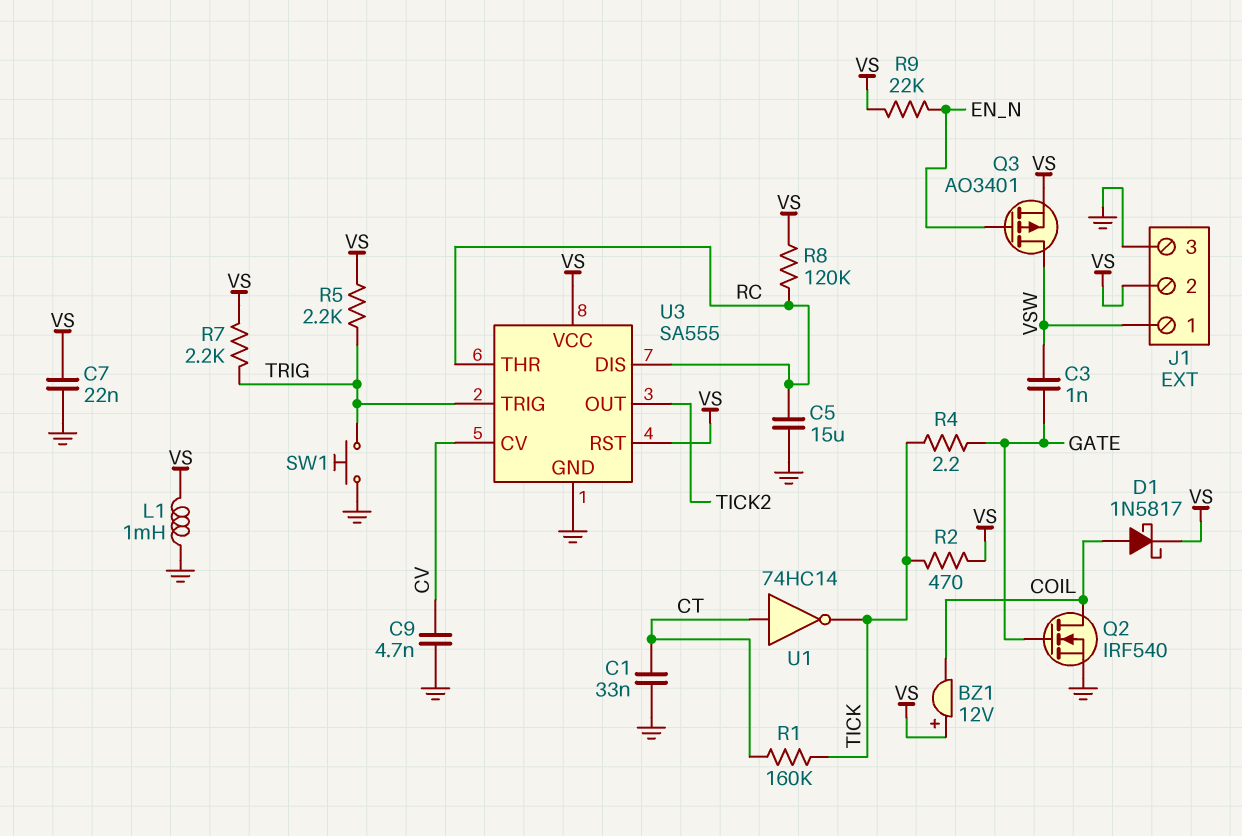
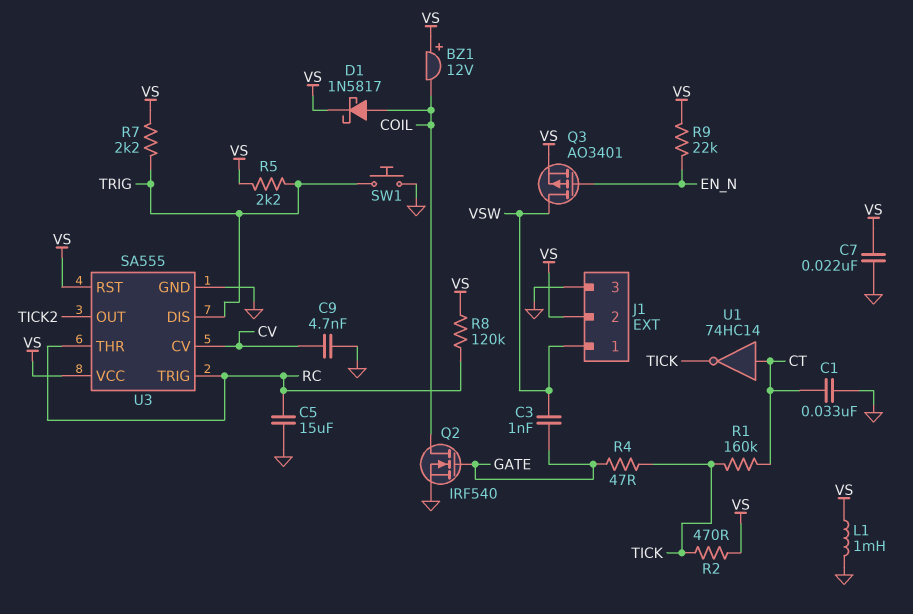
R4: 2.2 (GATE, TICK) -> 47 (GATE, TICK)
U3 pin DIS: RC -> TRIG
U3 pin TRIG: TRIG -> RC

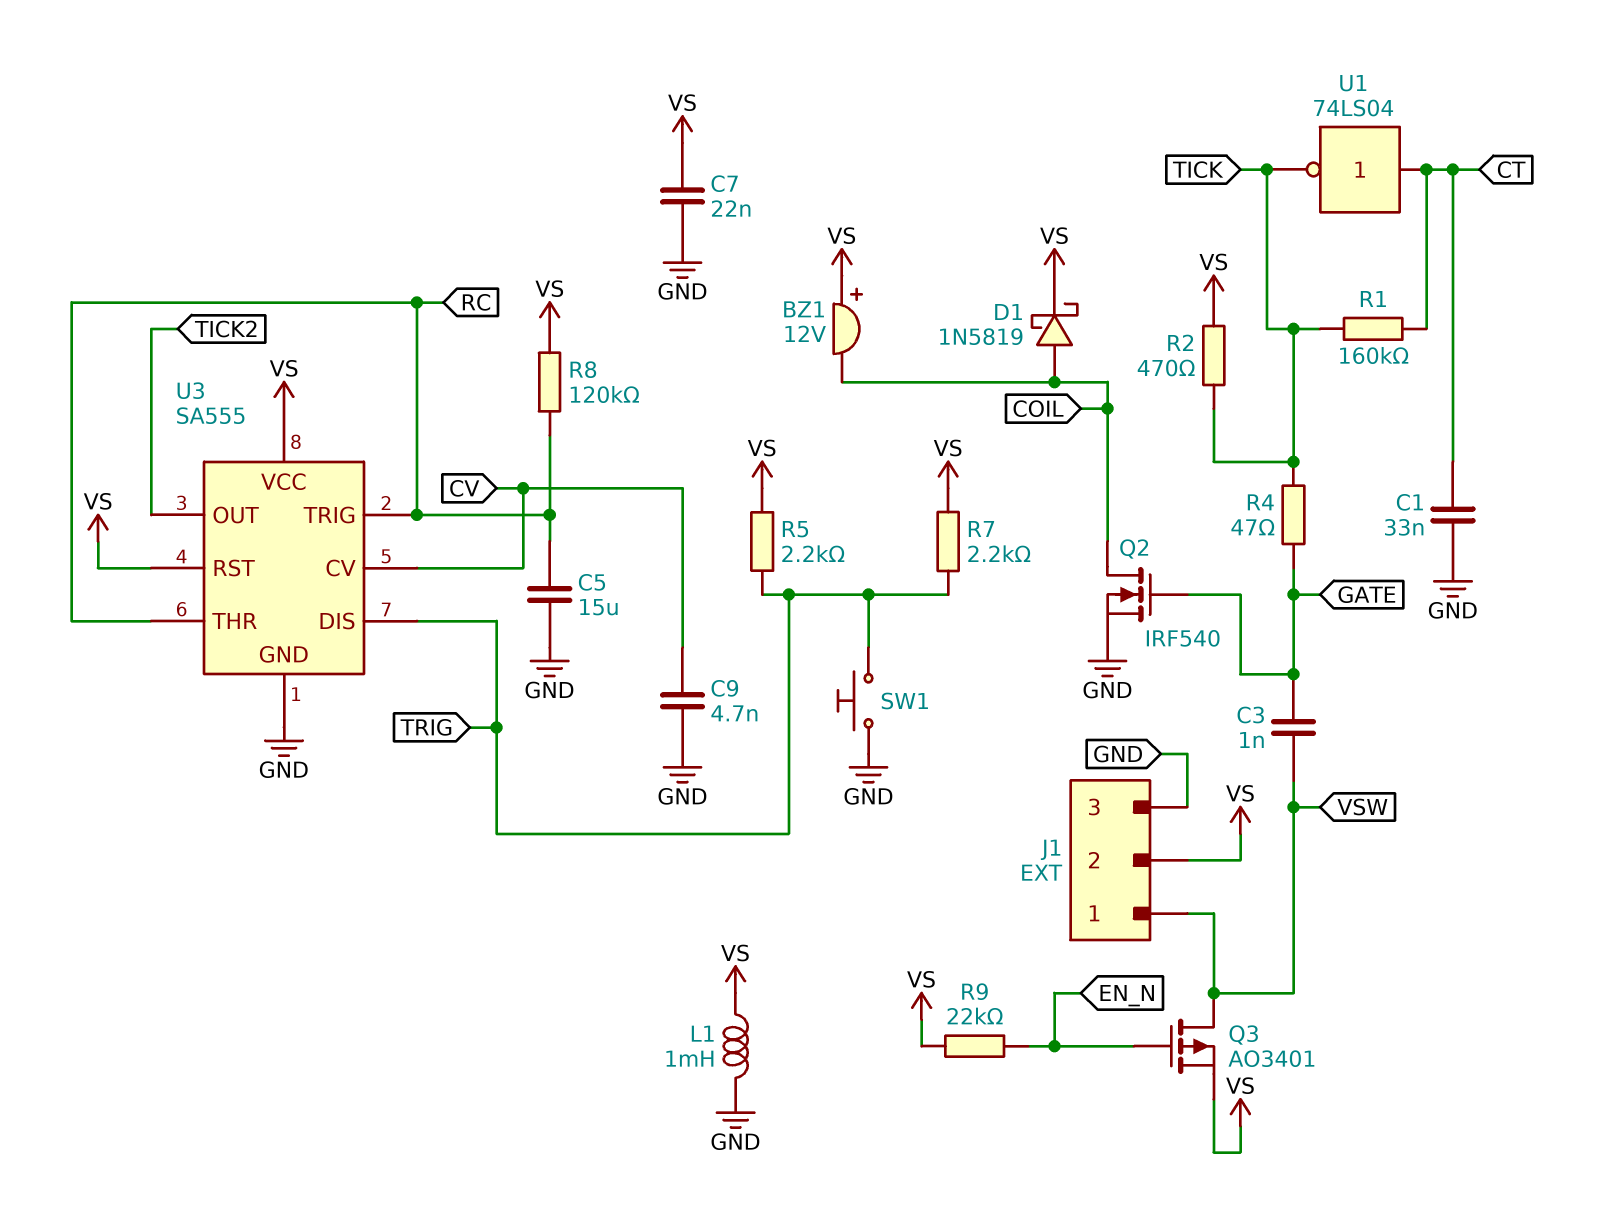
D1: schottky 1N5817 (A COIL, K VS) -> schottky 1N5819 (A COIL, K VS)
U1: NOT 74HC14 (in CT, out TICK) -> NOT 74LS04 (in CT, out TICK)

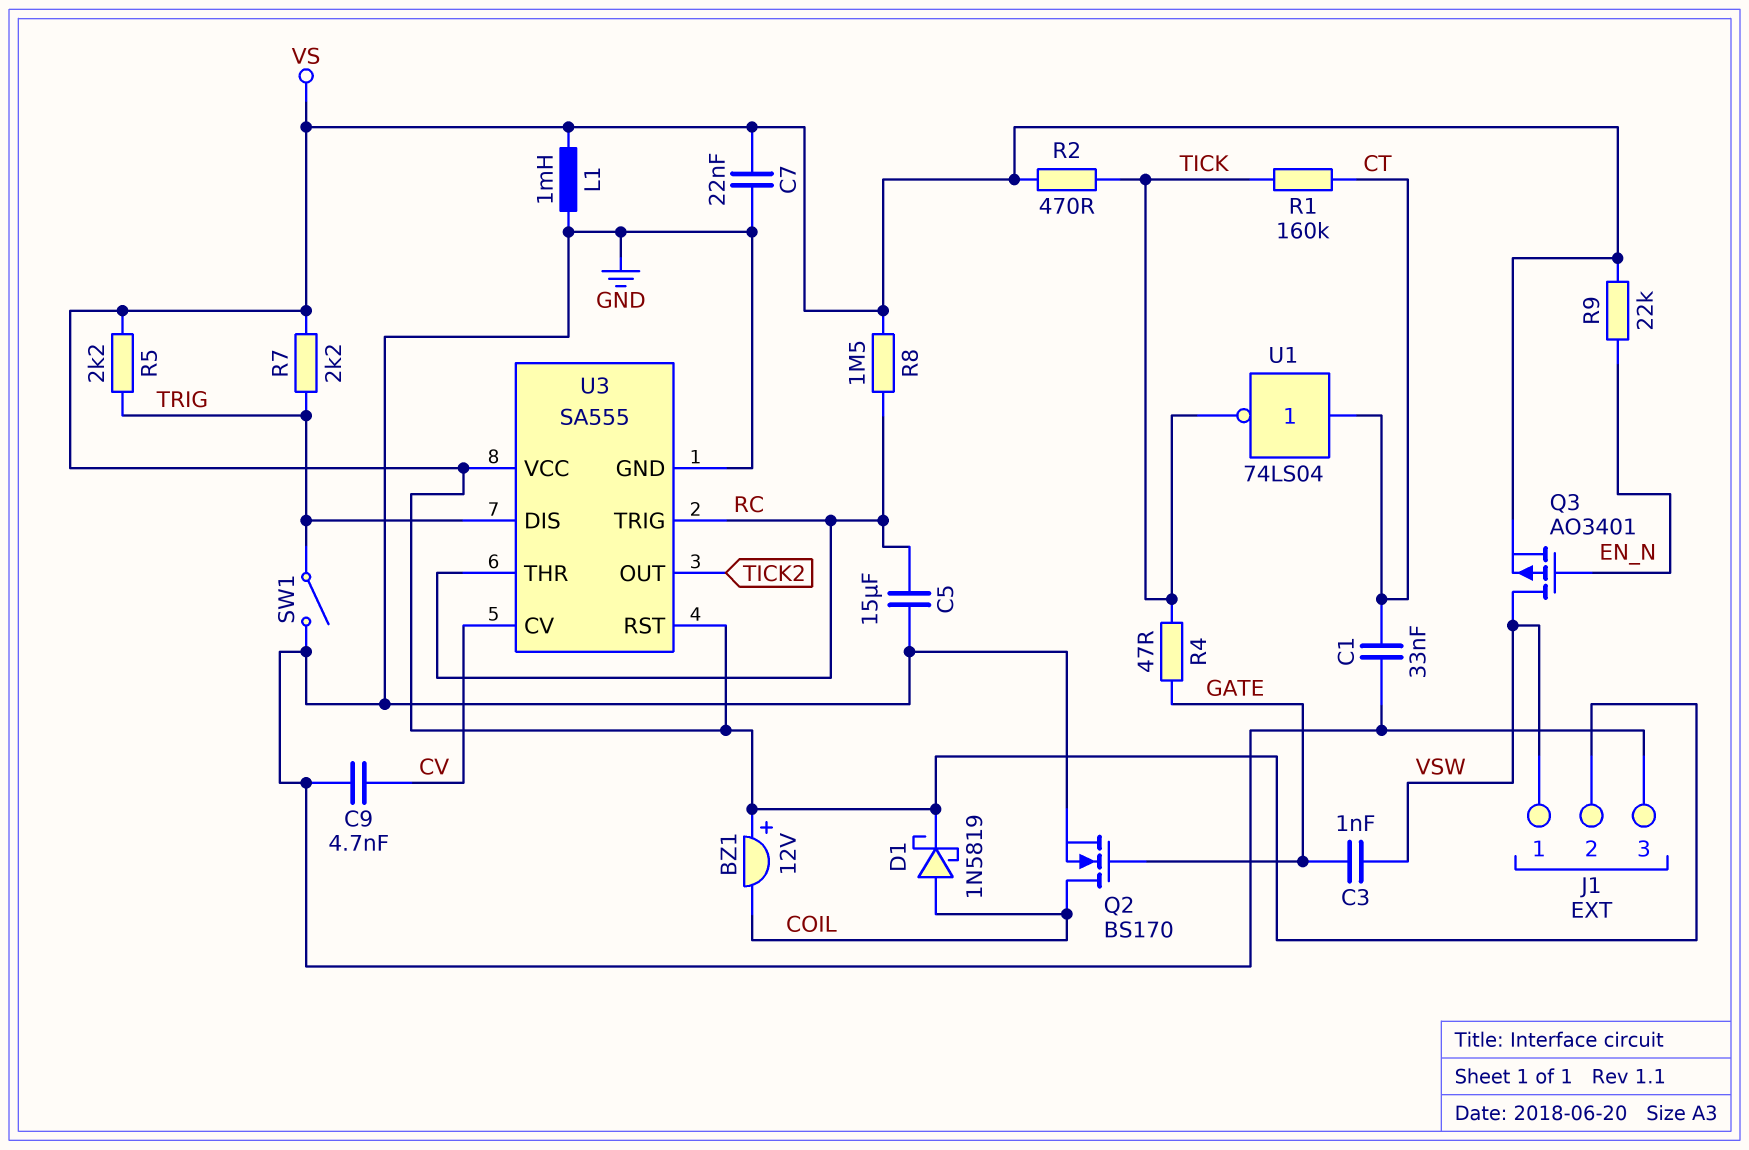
Q2: NMOS IRF540 (G GATE, D COIL, S GND) -> NMOS BS170 (G GATE, D COIL, S GND)
R8: 120k (RC, VS) -> 1.5M (RC, VS)
SW1: button (GND, TRIG) -> switch (GND, TRIG)

